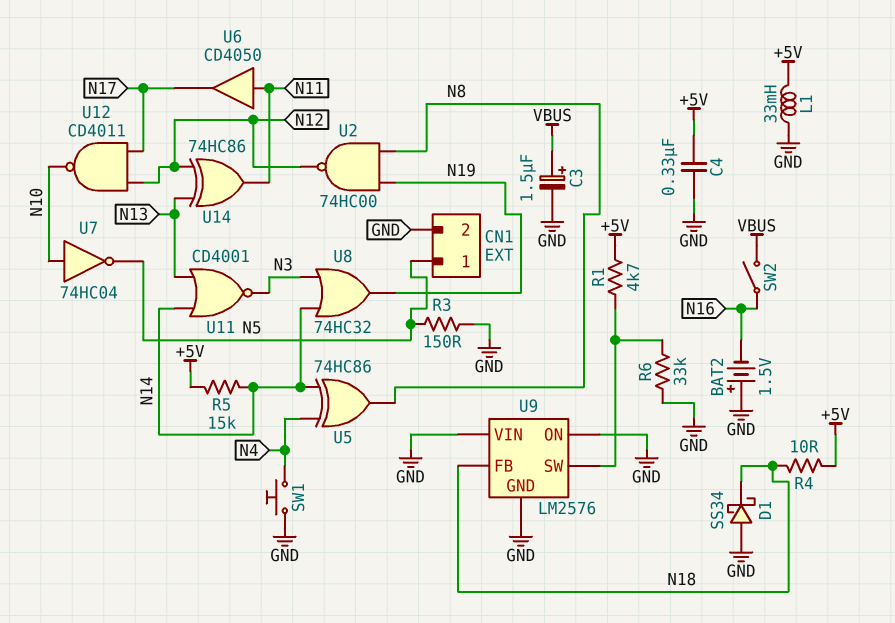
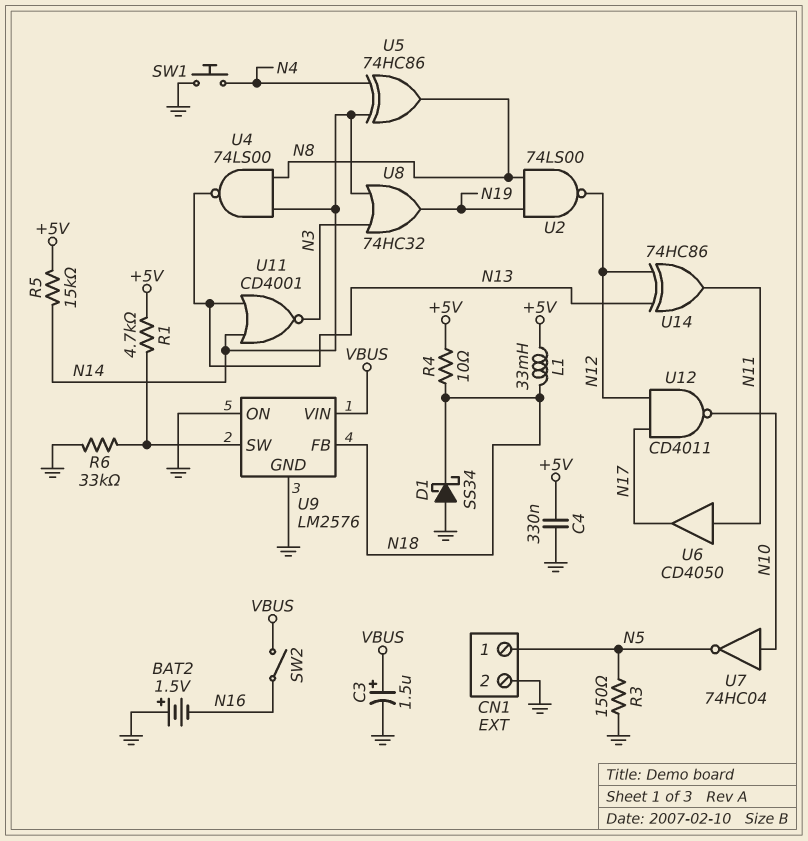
L1: 33mH (+5V, GND) -> 33mH (+5V, N18)
U2: NAND 74HC00 (in N8, in N19, out N12) -> NAND 74LS00 (in N8, in N19, out N12)
U4: none -> NAND 74LS00 (in N8, in N14, out N13)
U9 pin VIN: GND -> VBUS

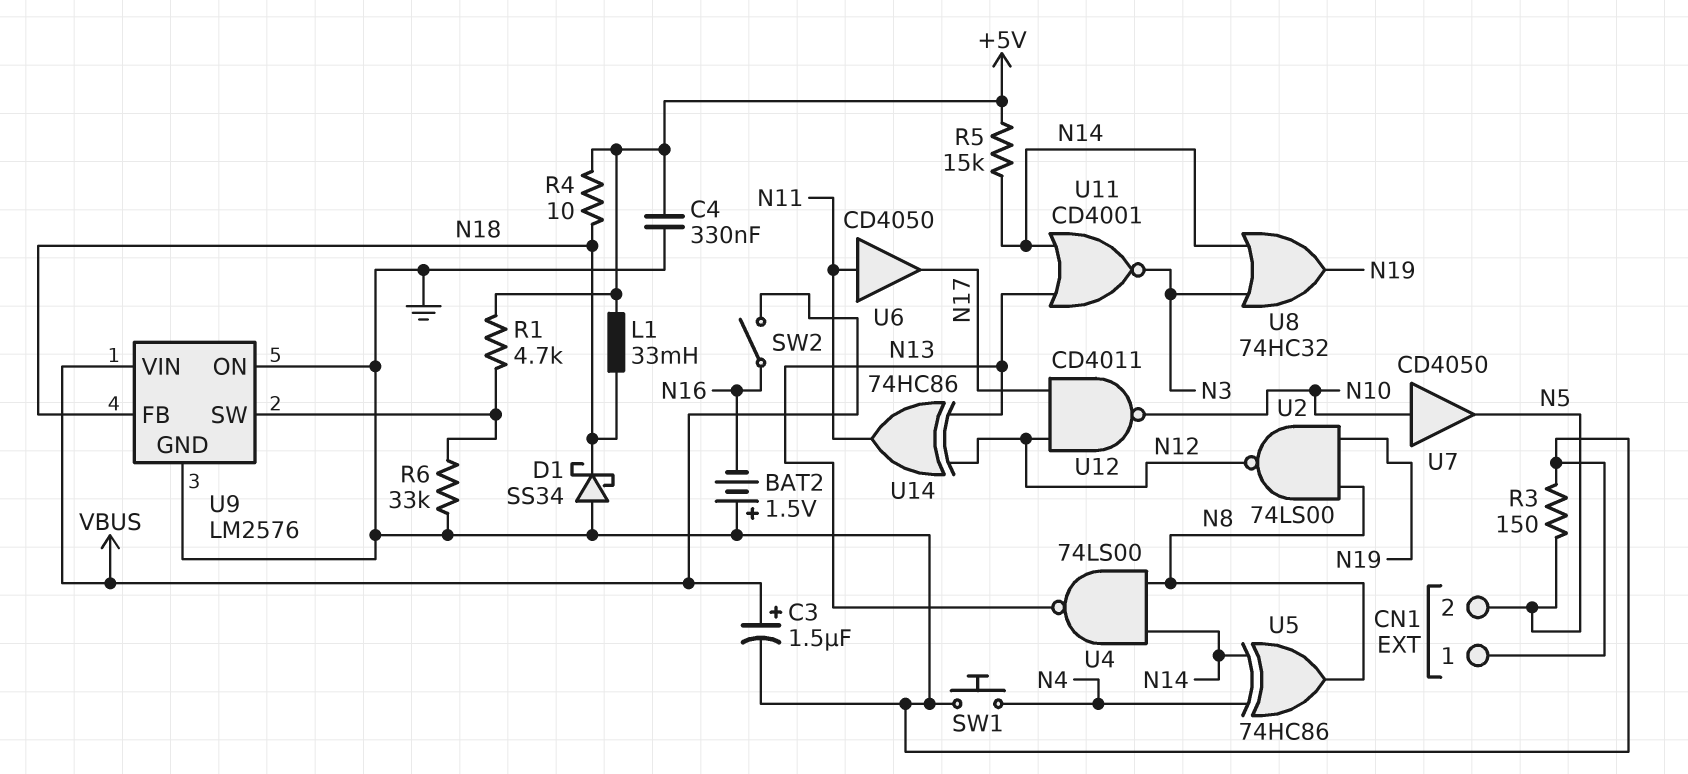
CN1 pin 1: N5 -> GND
CN1 pin 2: GND -> N5
U7: NOT 74HC04 (in N10, out N5) -> buffer CD4050 (in N10, out N5)

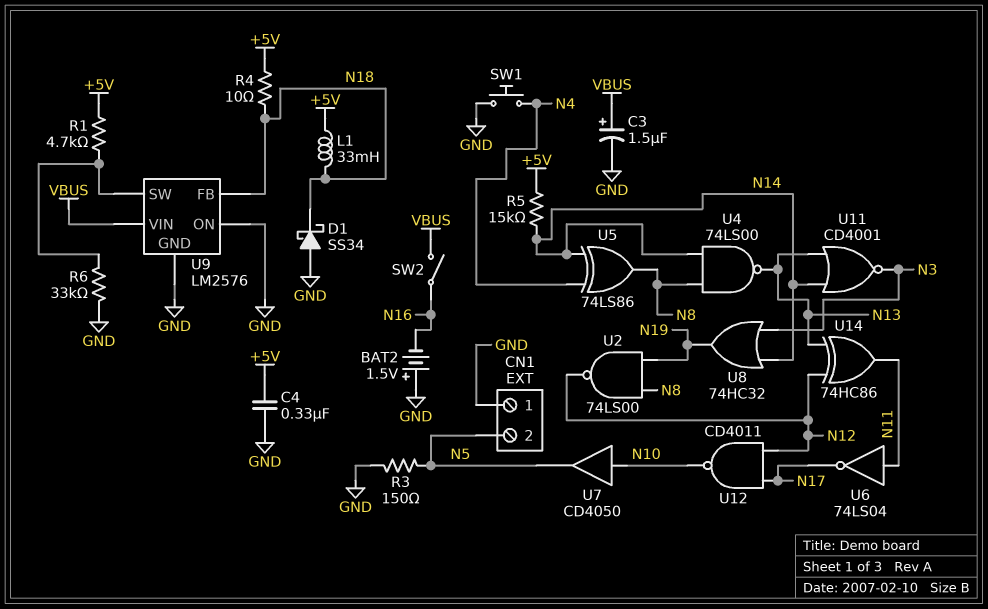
U5: XOR 74HC86 (in N4, in N14, out N8) -> XOR 74LS86 (in N4, in N14, out N8)
U6: buffer CD4050 (in N11, out N17) -> NOT 74LS04 (in N11, out N17)

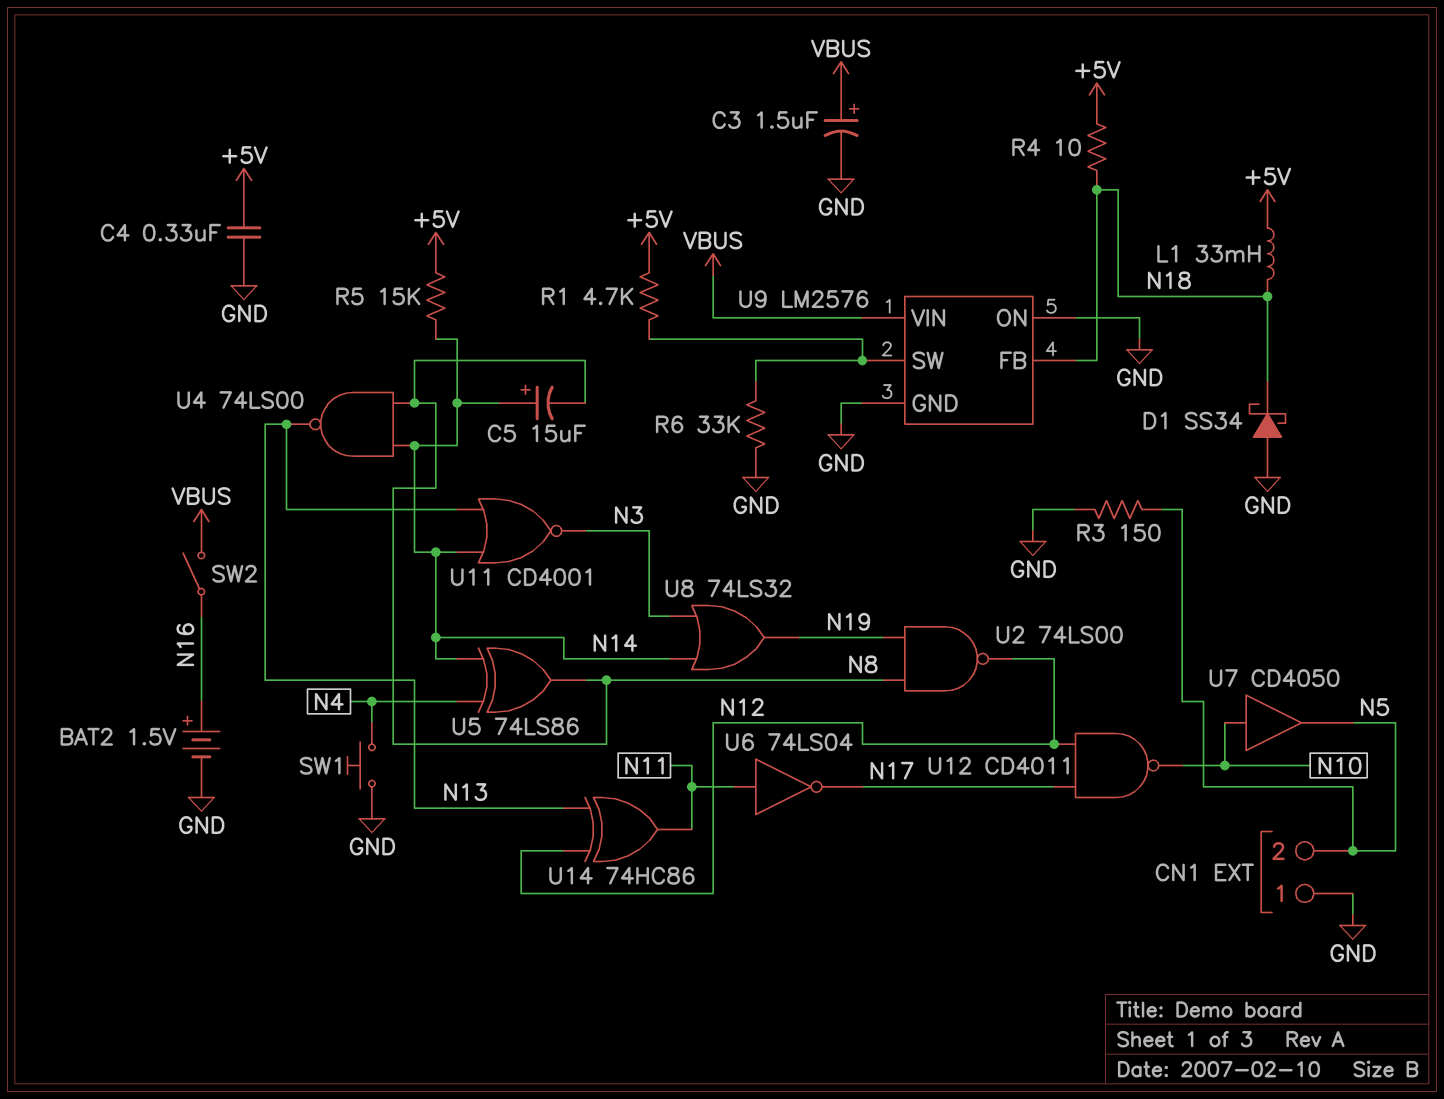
BAT2: 1.5V (plus GND, minus N16) -> 1.5V (plus N16, minus GND)
C5: none -> 15uF (plus N14, minus N8)
U8: OR 74HC32 (in N3, in N14, out N19) -> OR 74LS32 (in N3, in N14, out N19)

